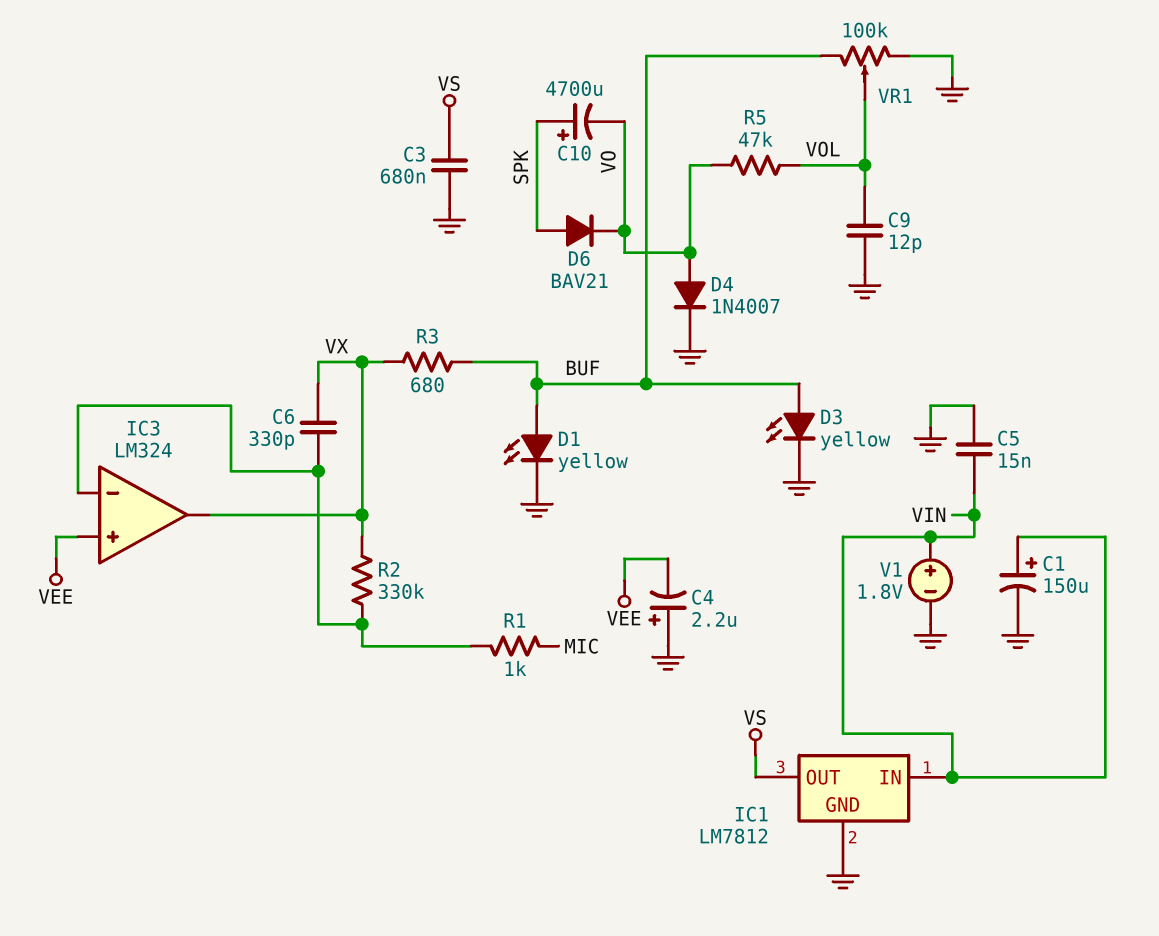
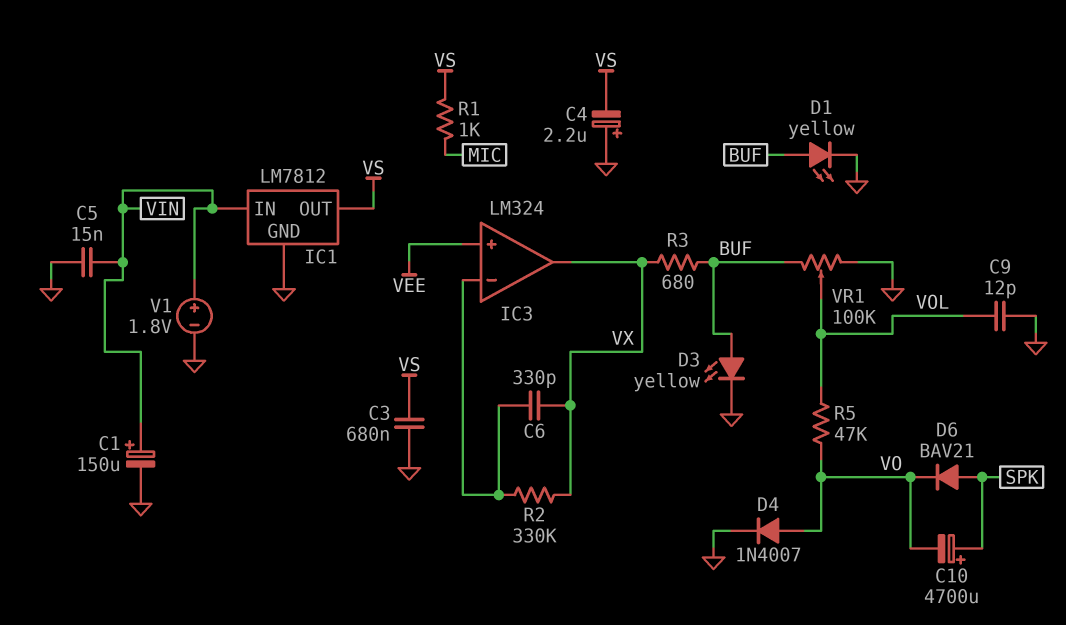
C4: 2.2uF (plus GND, minus VEE) -> 2.2uF (plus GND, minus VS)
R1: 1k (IC3/in-, MIC) -> 1k (MIC, VS)

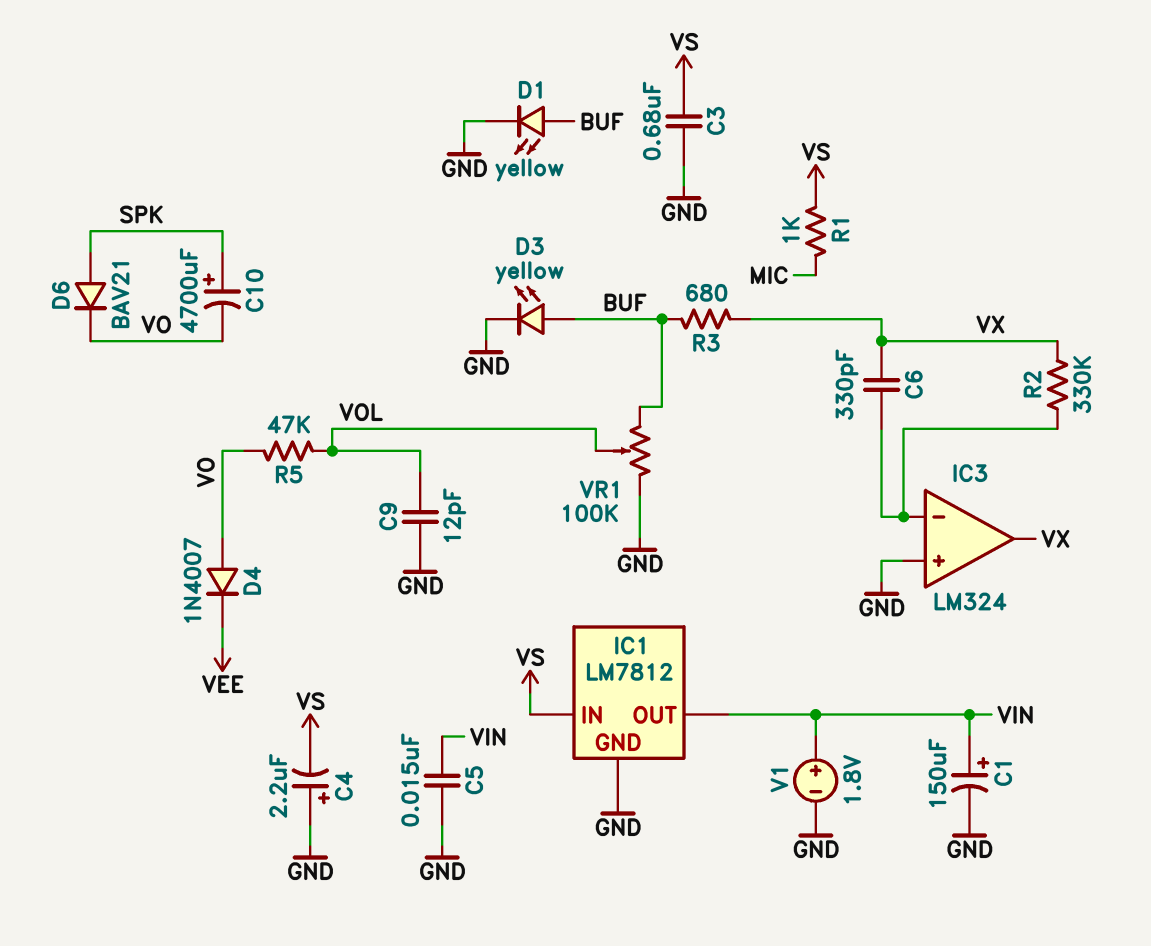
D4: diode 1N4007 (A VO, K GND) -> diode 1N4007 (A VO, K VEE)
IC1 pin IN: VIN -> VS
IC1 pin OUT: VS -> VIN
IC3 pin in+: VEE -> GND

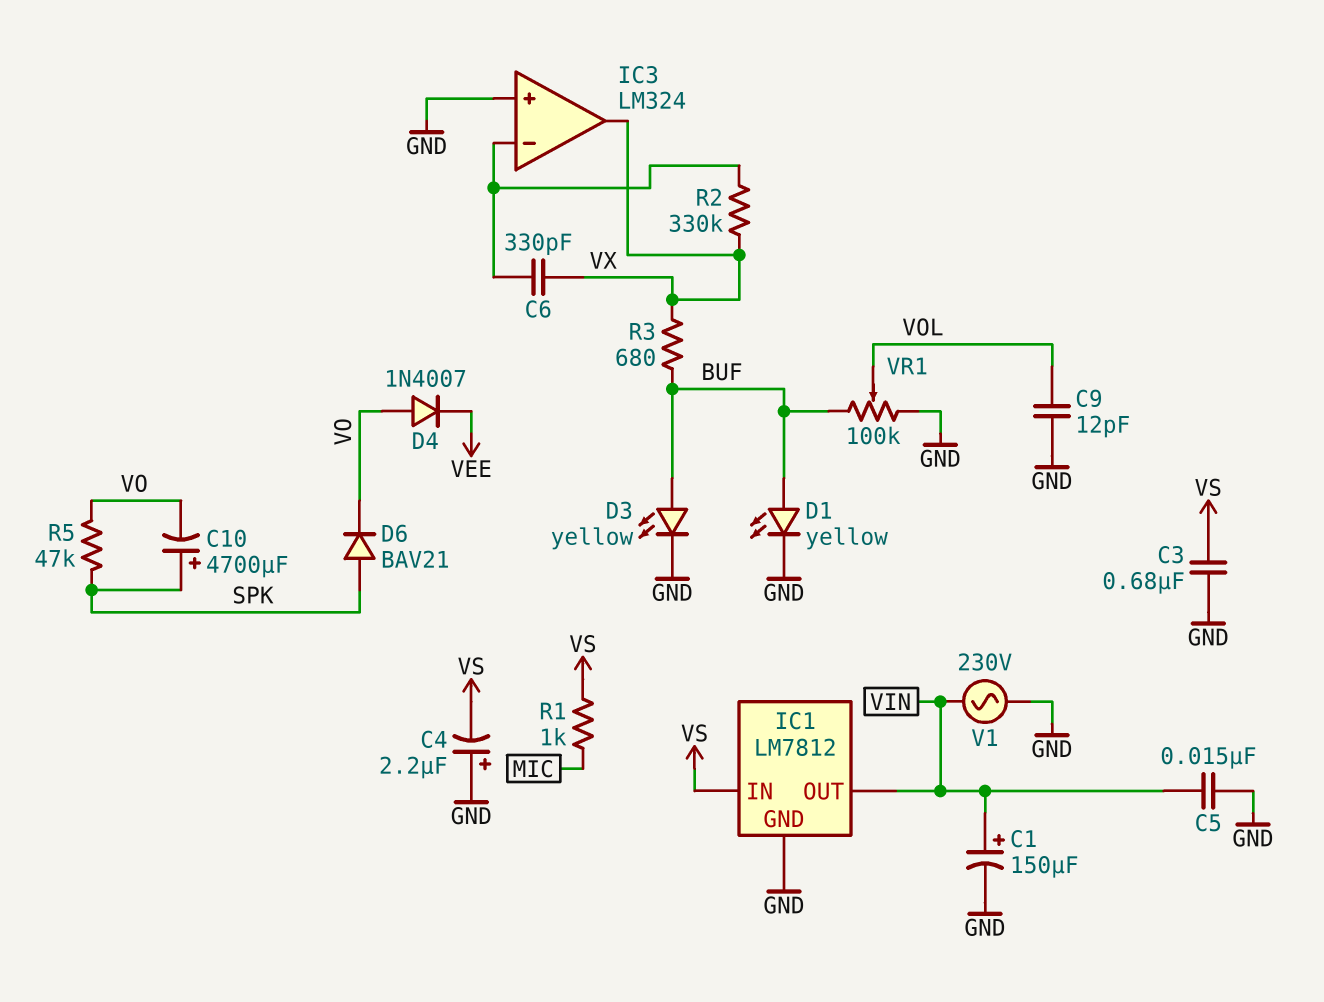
R5: 47k (VO, VOL) -> 47k (SPK, VO)
V1: 1.8V (plus VIN, minus GND) -> AC 230V (GND, VIN)

